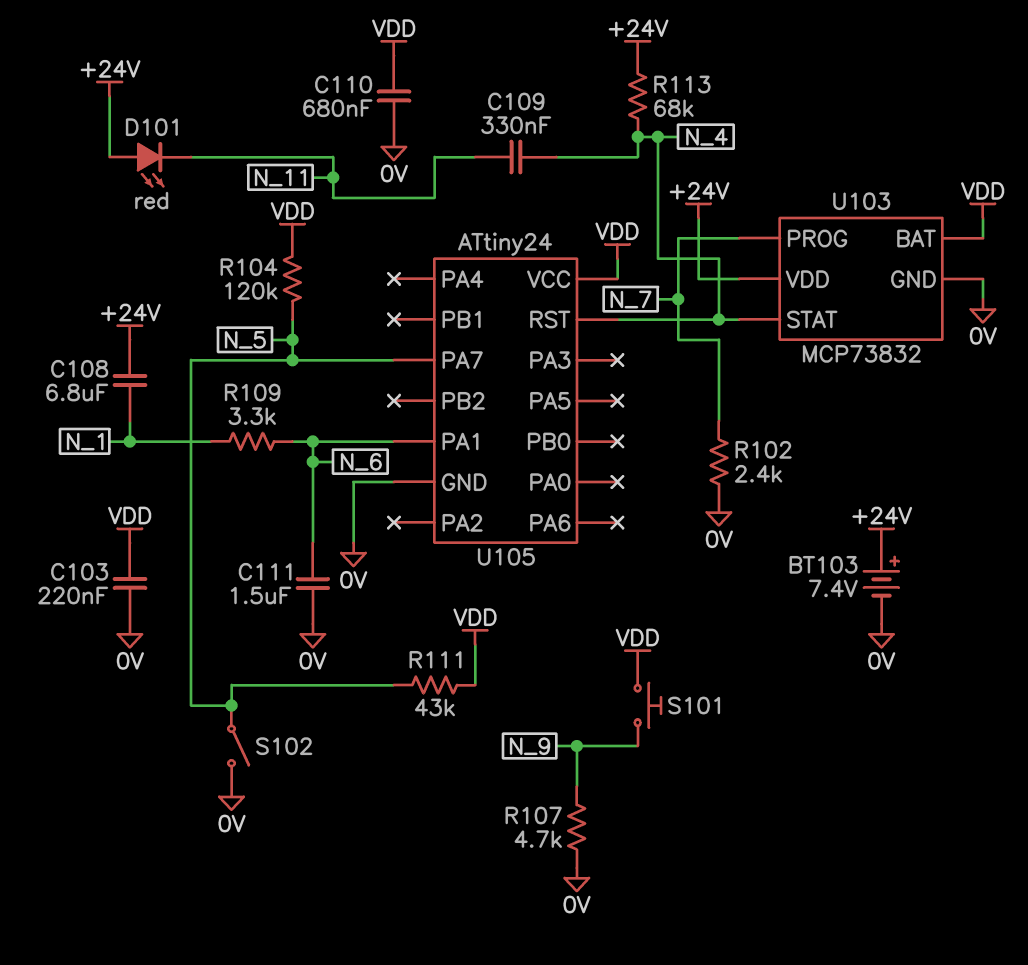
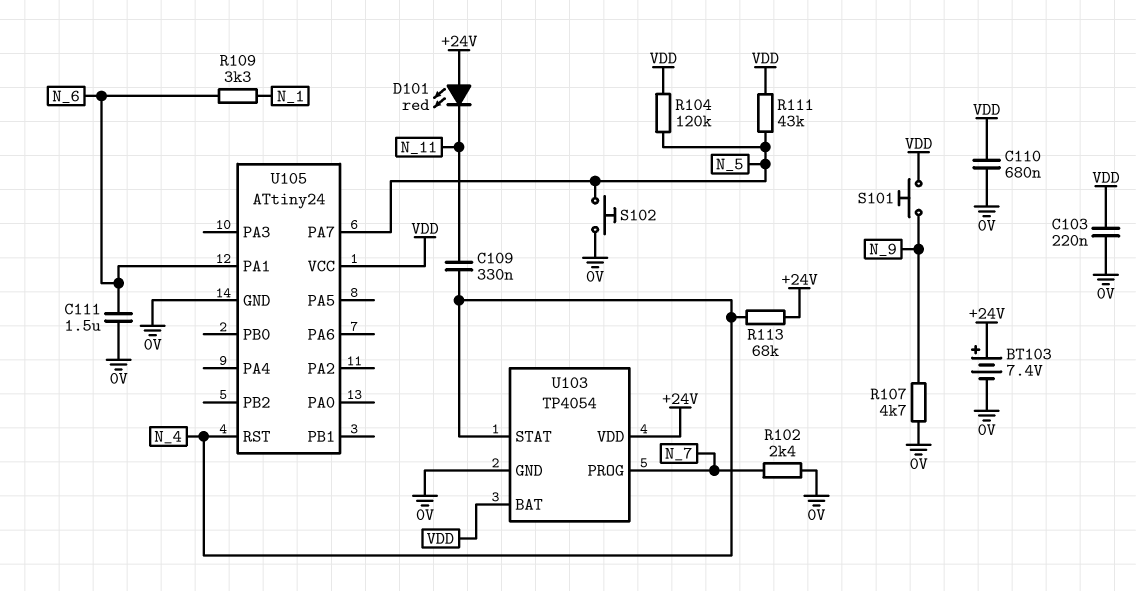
C108: 6.8uF (+24V, N_1) -> none
S102: switch (0V, N_5) -> button (0V, N_5)
U103: MCP73832 -> TP4054

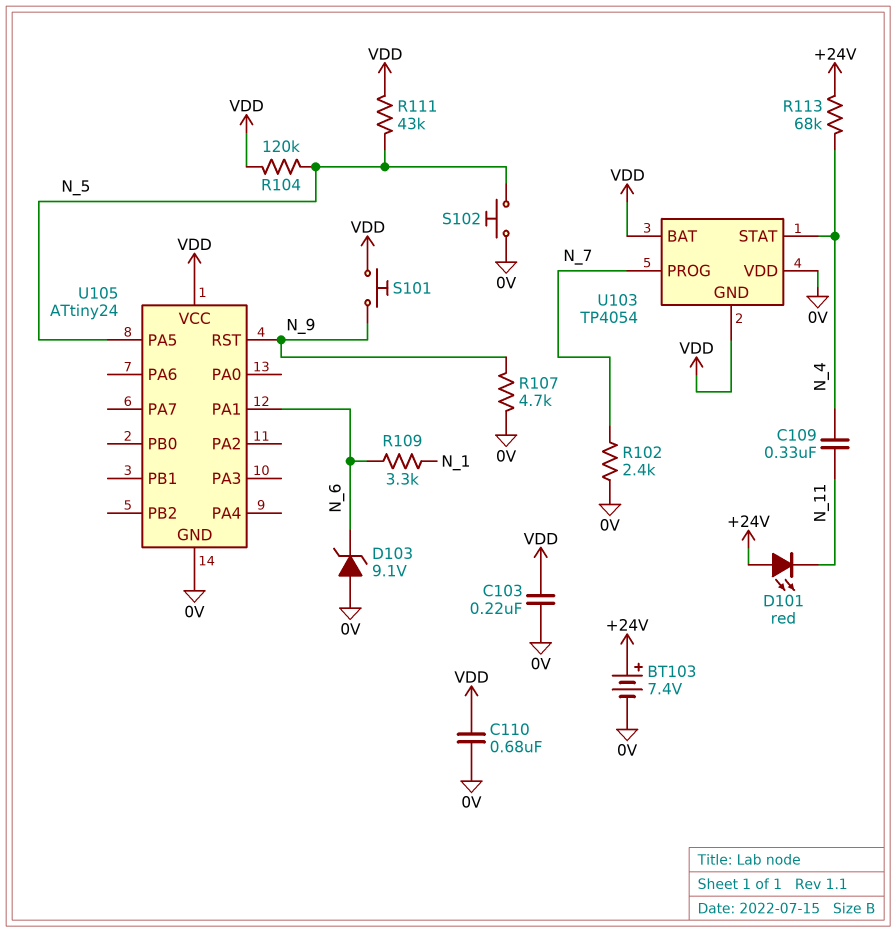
C111: 1.5uF (0V, N_6) -> none
D103: none -> zener 9.1V (A 0V, K N_6)
U103 pin GND: 0V -> VDD
U103 pin VDD: +24V -> 0V
U105 pin PA5: none -> N_5
U105 pin PA7: N_5 -> none
U105 pin RST: N_4 -> N_9

